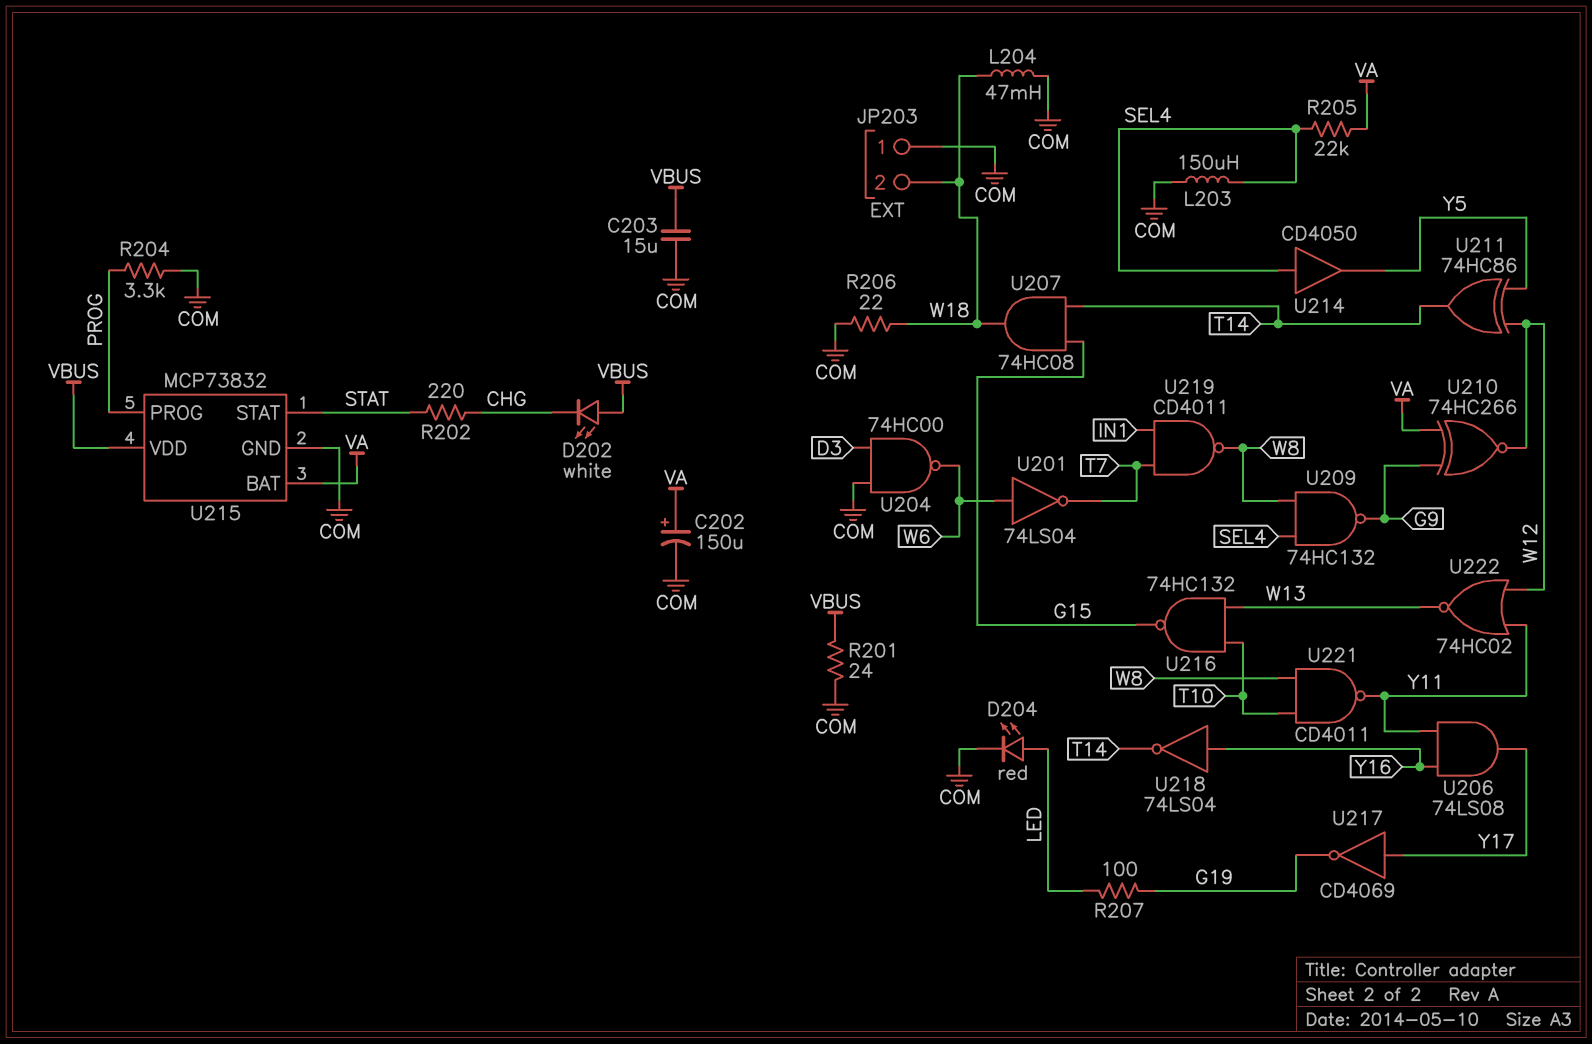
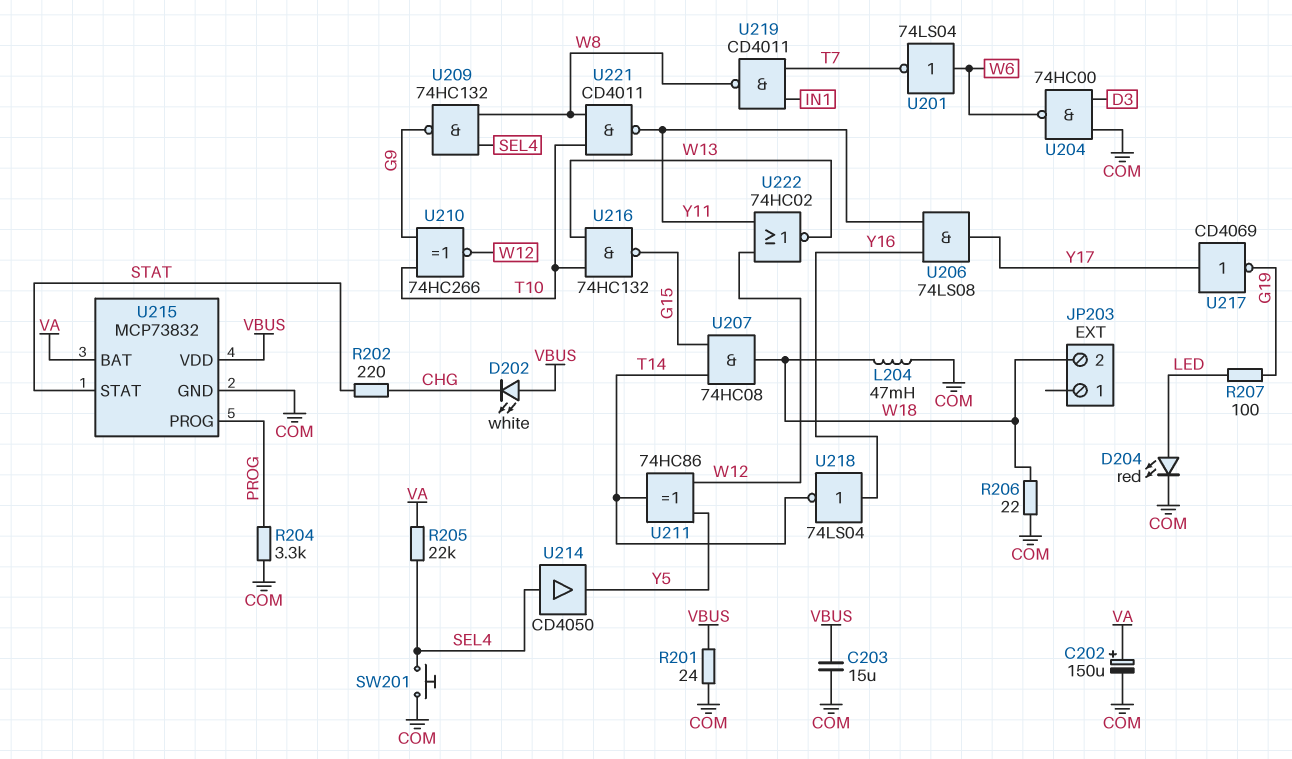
JP203 pin 1: COM -> none
L203: 150uH (COM, SEL4) -> none
SW201: none -> button (COM, SEL4)
U210: XNOR 74HC266 (in G9, in VA, out W12) -> XNOR 74HC266 (in G9, in T10, out W12)

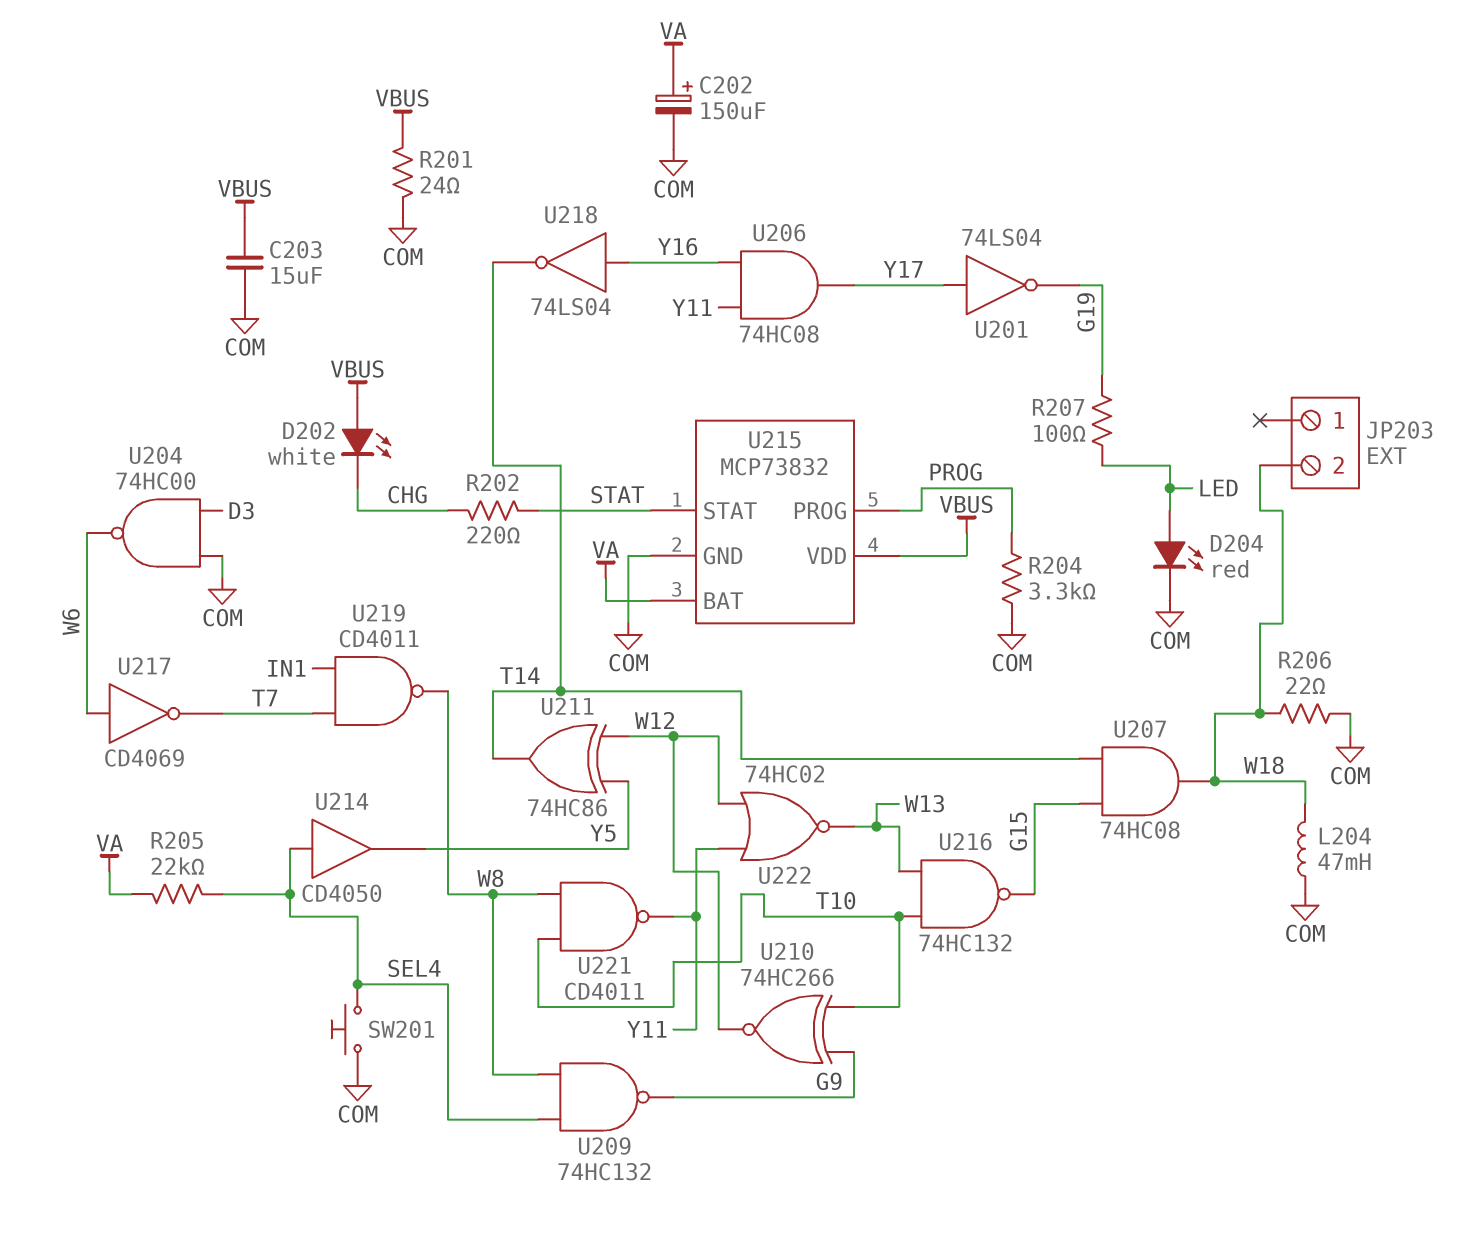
U201: NOT 74LS04 (in W6, out T7) -> NOT 74LS04 (in Y17, out G19)
U206: AND 74LS08 (in Y11, in Y16, out Y17) -> AND 74HC08 (in Y11, in Y16, out Y17)
U217: NOT CD4069 (in Y17, out G19) -> NOT CD4069 (in W6, out T7)

